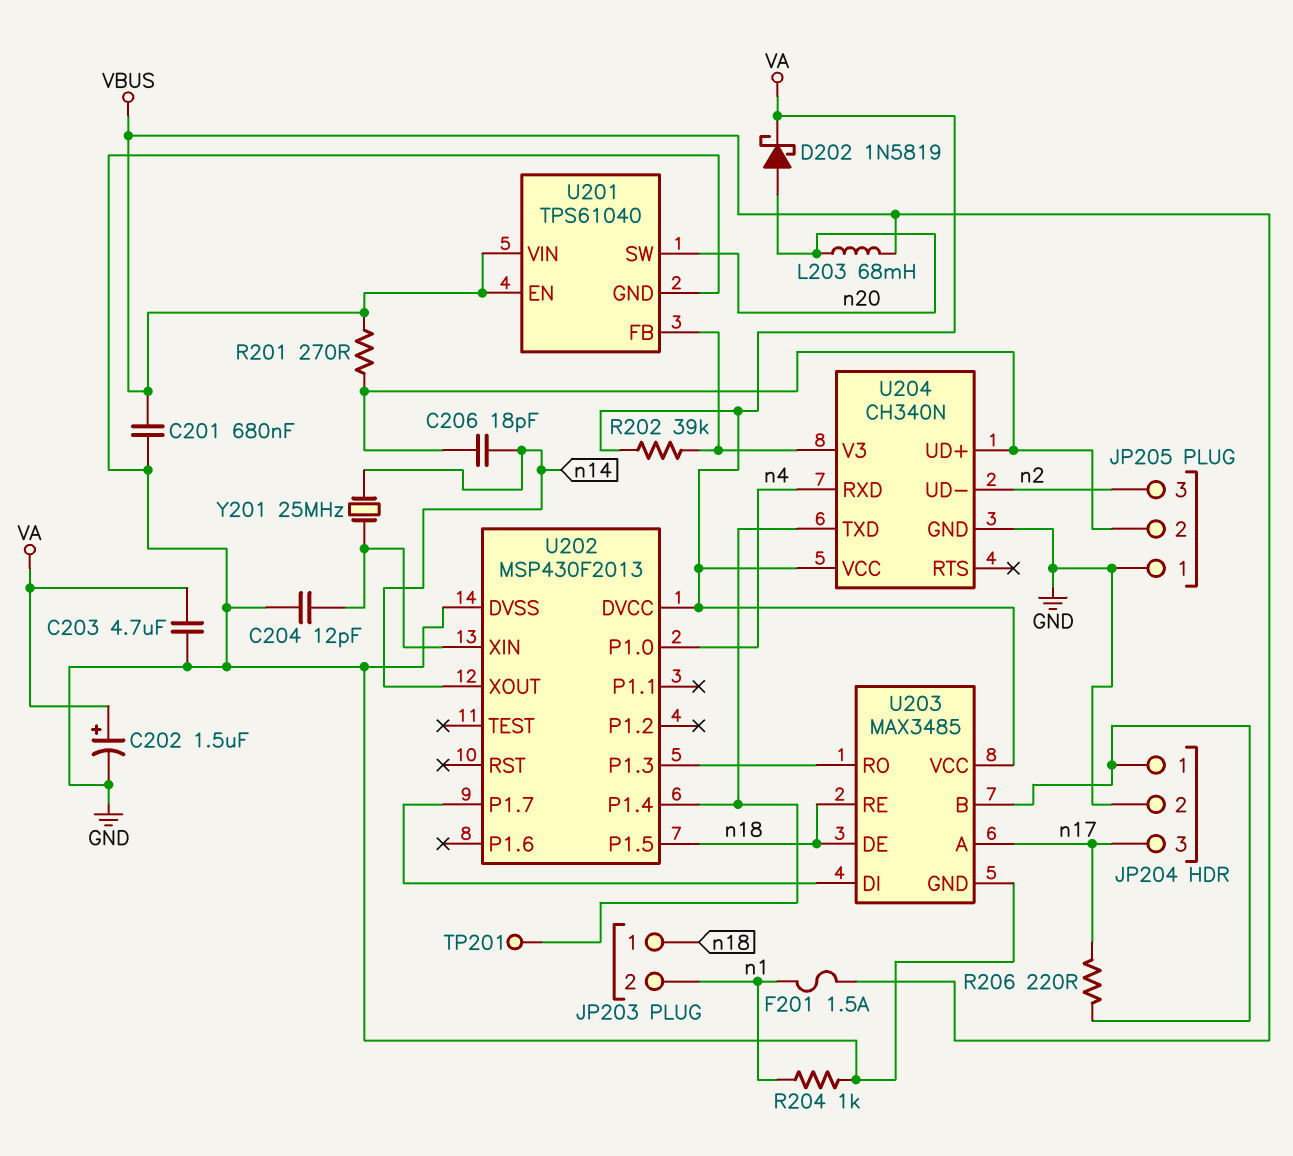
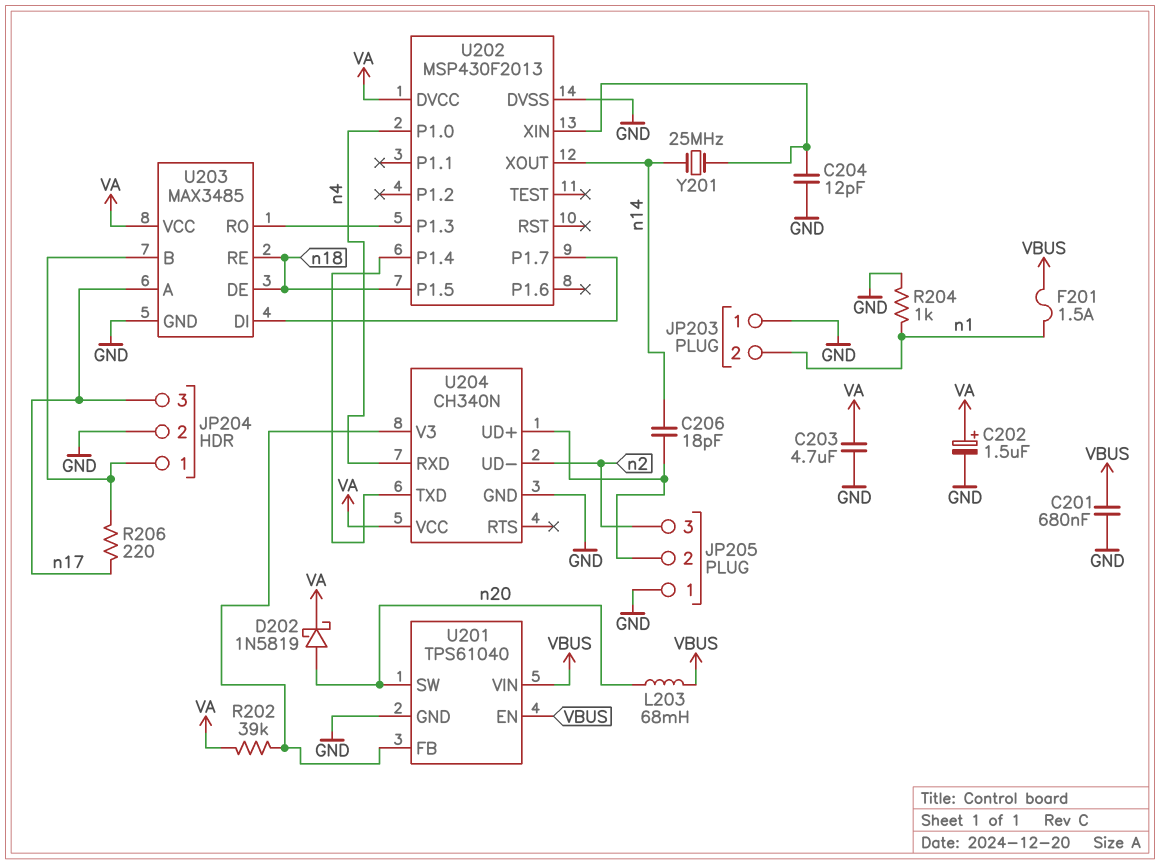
JP203 pin 1: n18 -> GND
R201: 270 (JP205/2, VBUS) -> none
TP201: test point (U202/P1.4) -> none

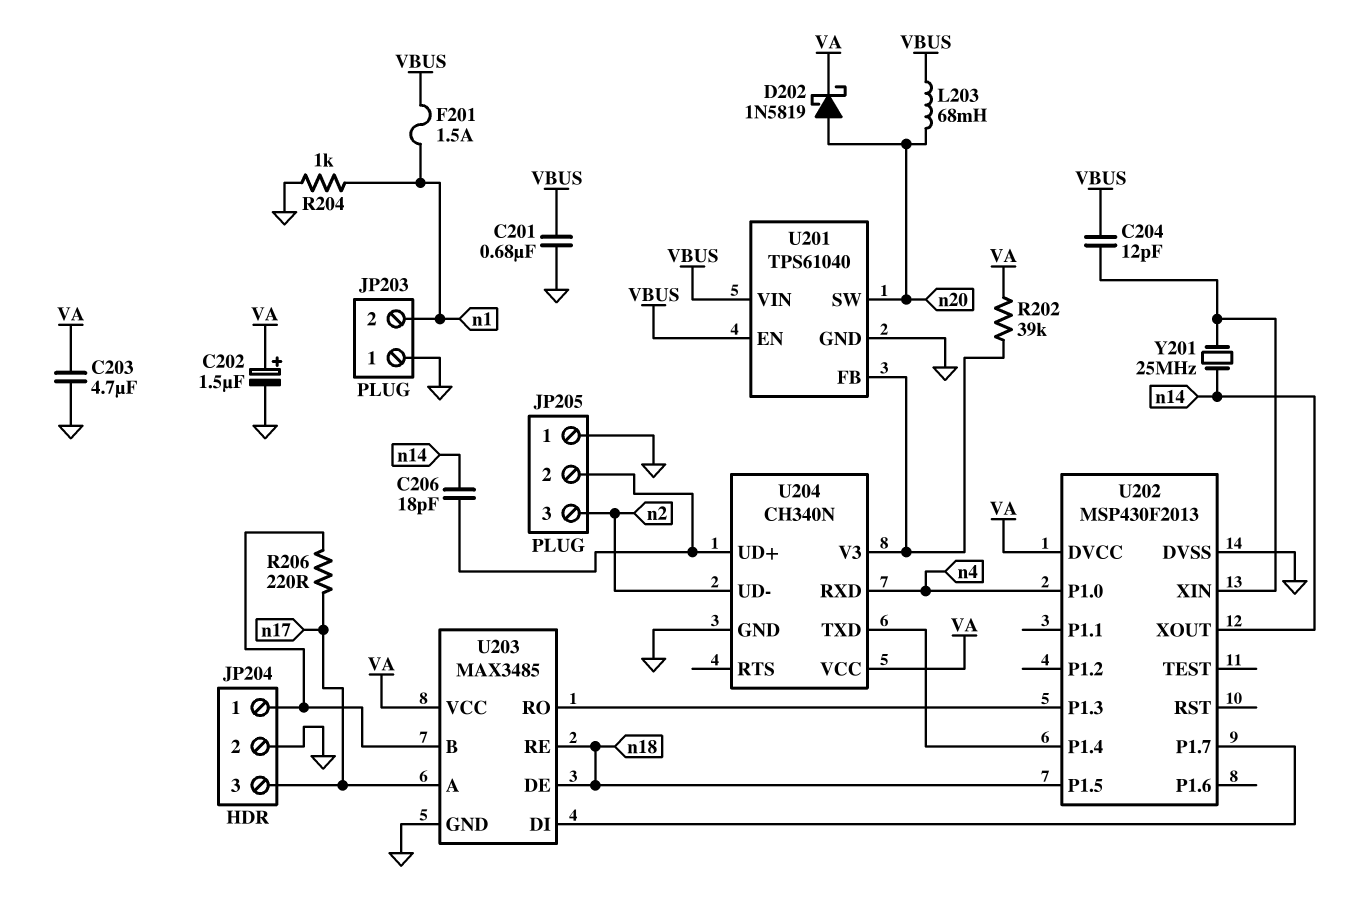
C204: 12pF (GND, U202/XIN) -> 12pF (U202/XIN, VBUS)

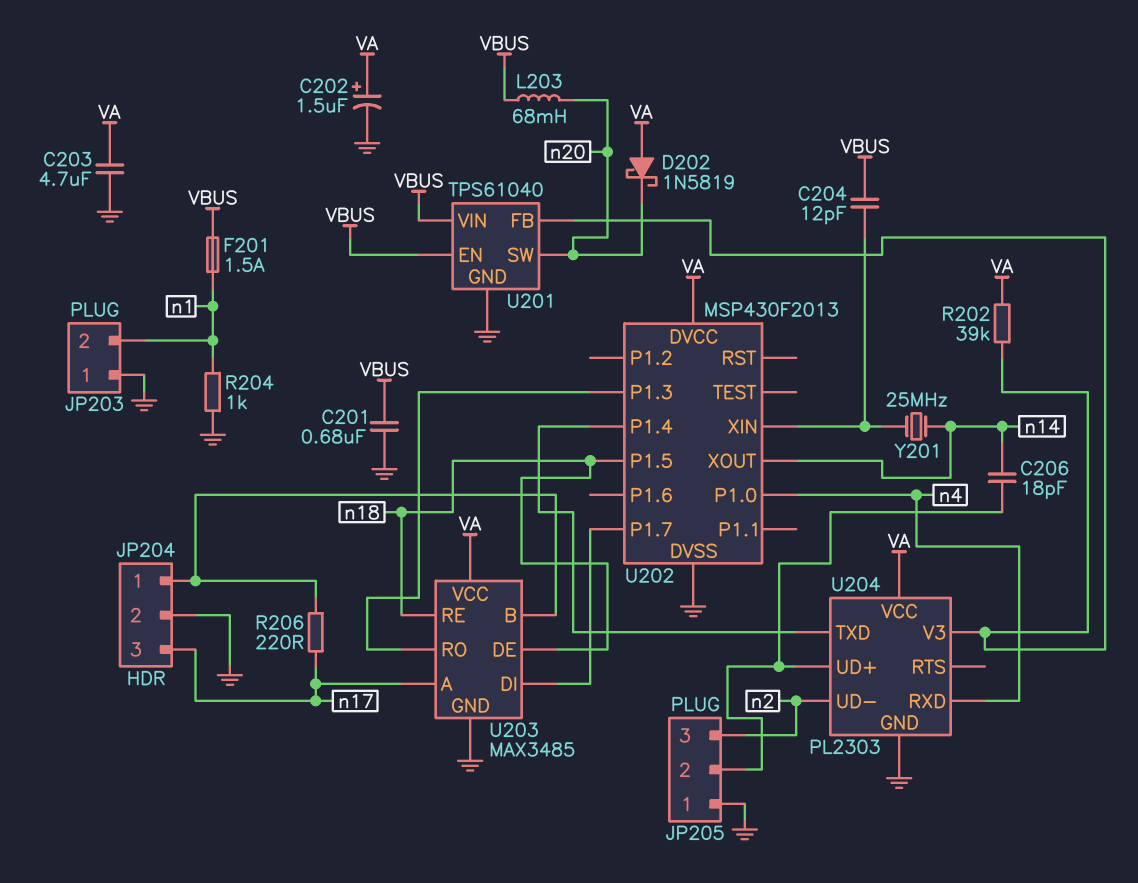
D202: schottky 1N5819 (A n20, K VA) -> schottky 1N5819 (A VA, K n20)
U204: CH340N -> PL2303

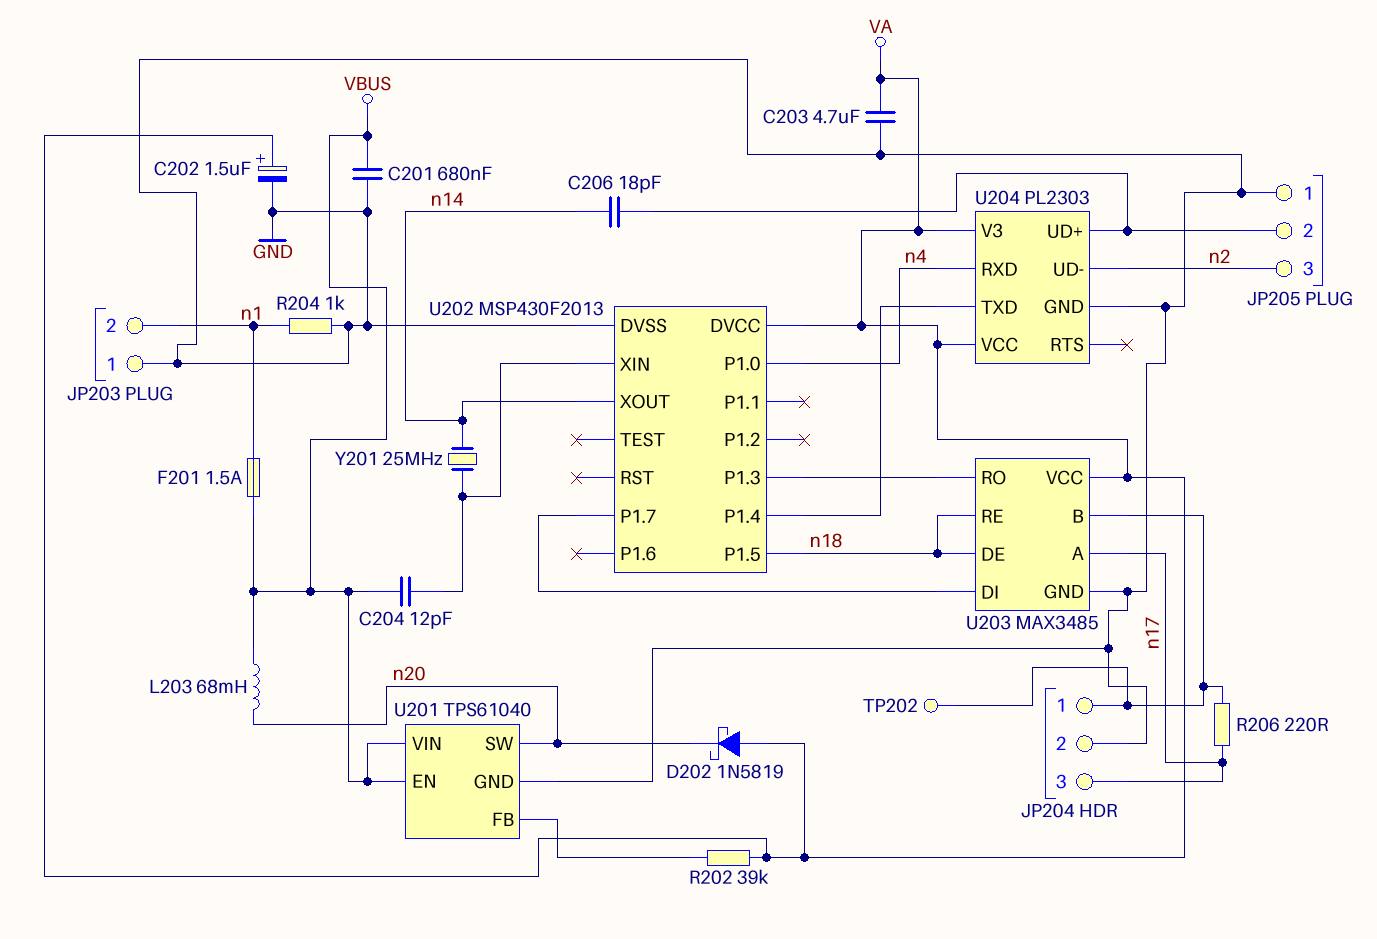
TP202: none -> test point (JP204/1)
U204 pin V3: U201/FB -> VA

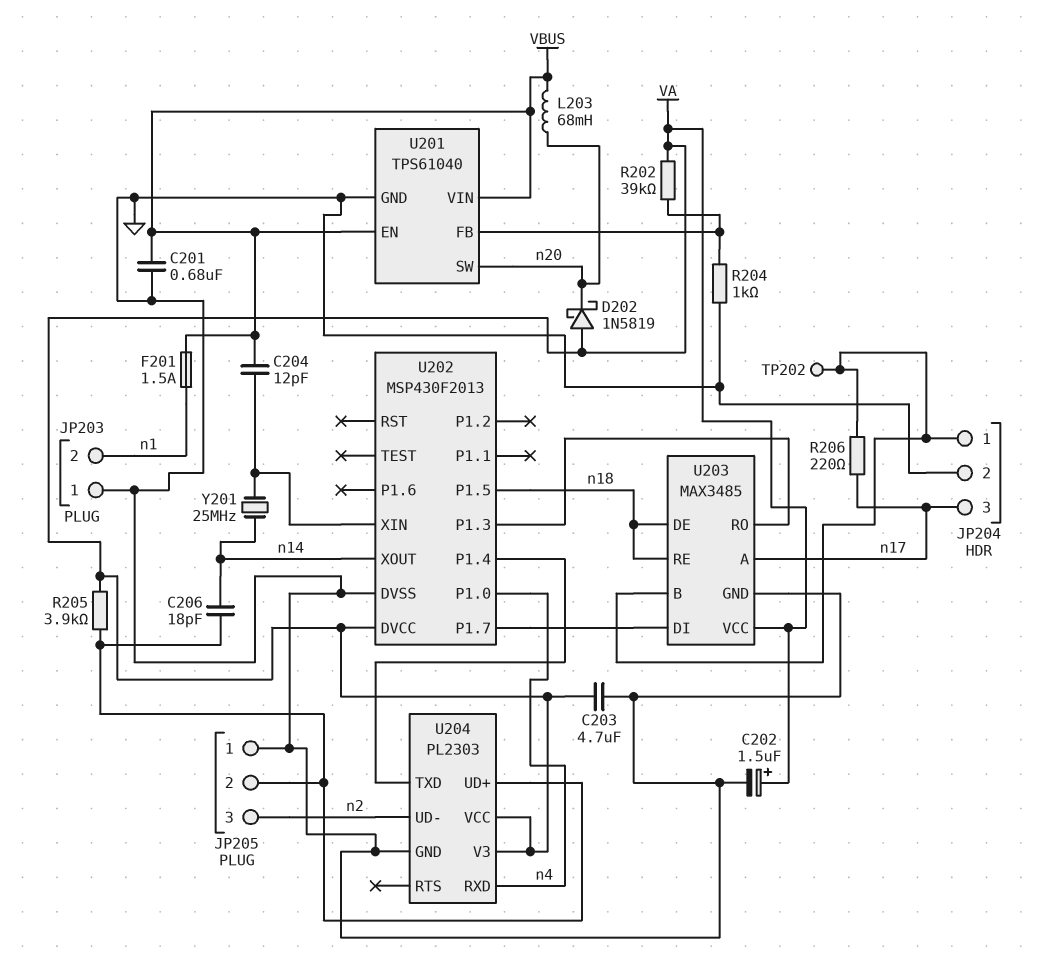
R204: 1k (GND, n1) -> 1k (GND, U201/FB)
R205: none -> 3.9k (JP205/2, VA)

